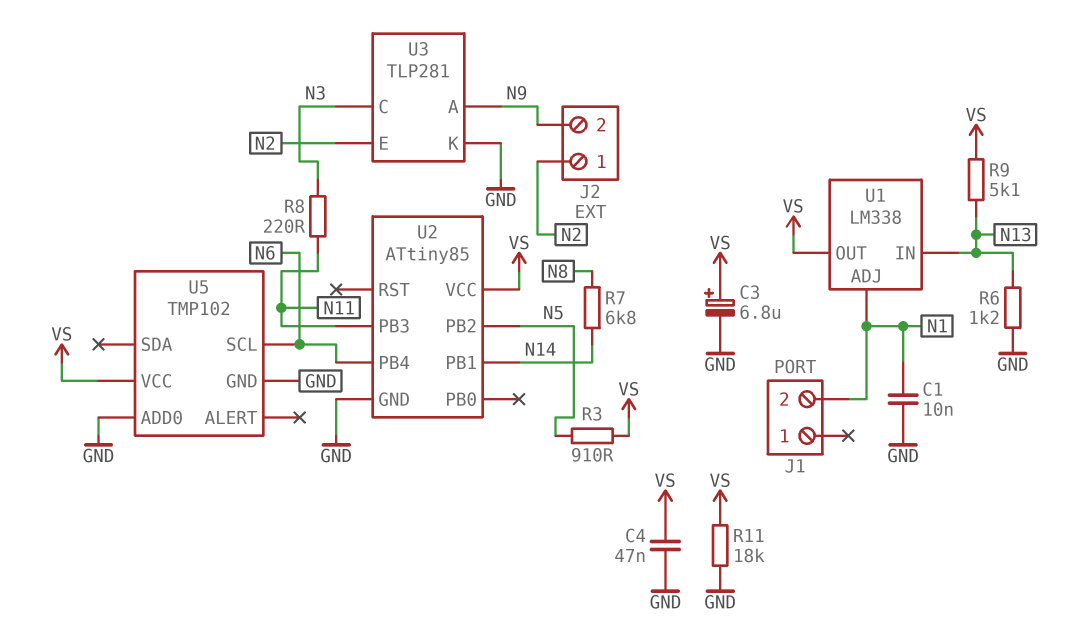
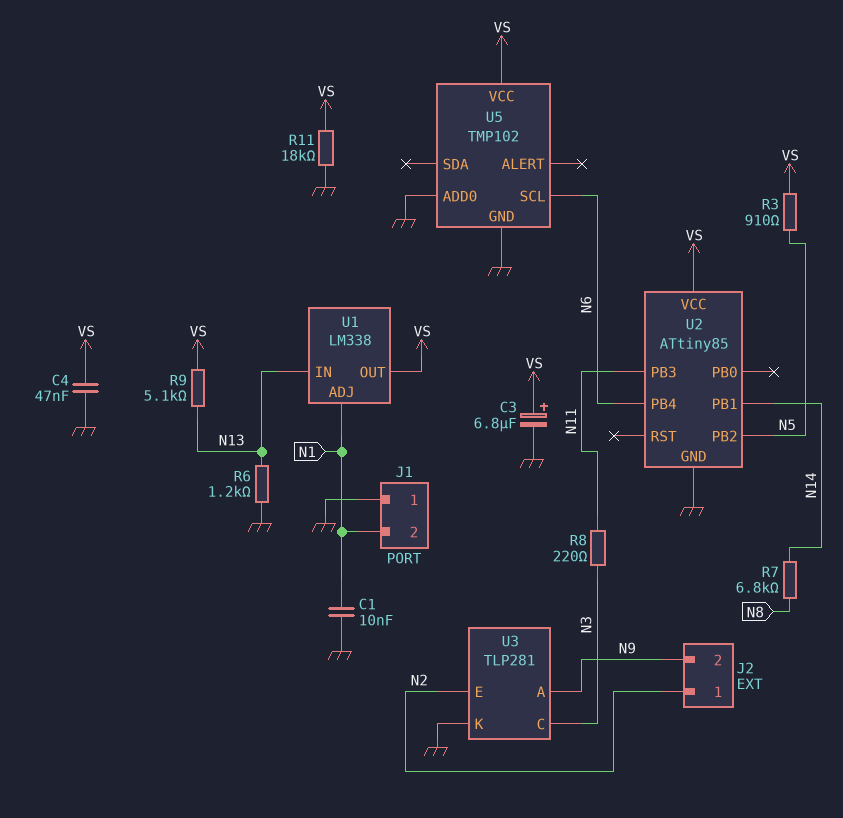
J1 pin 1: none -> GND

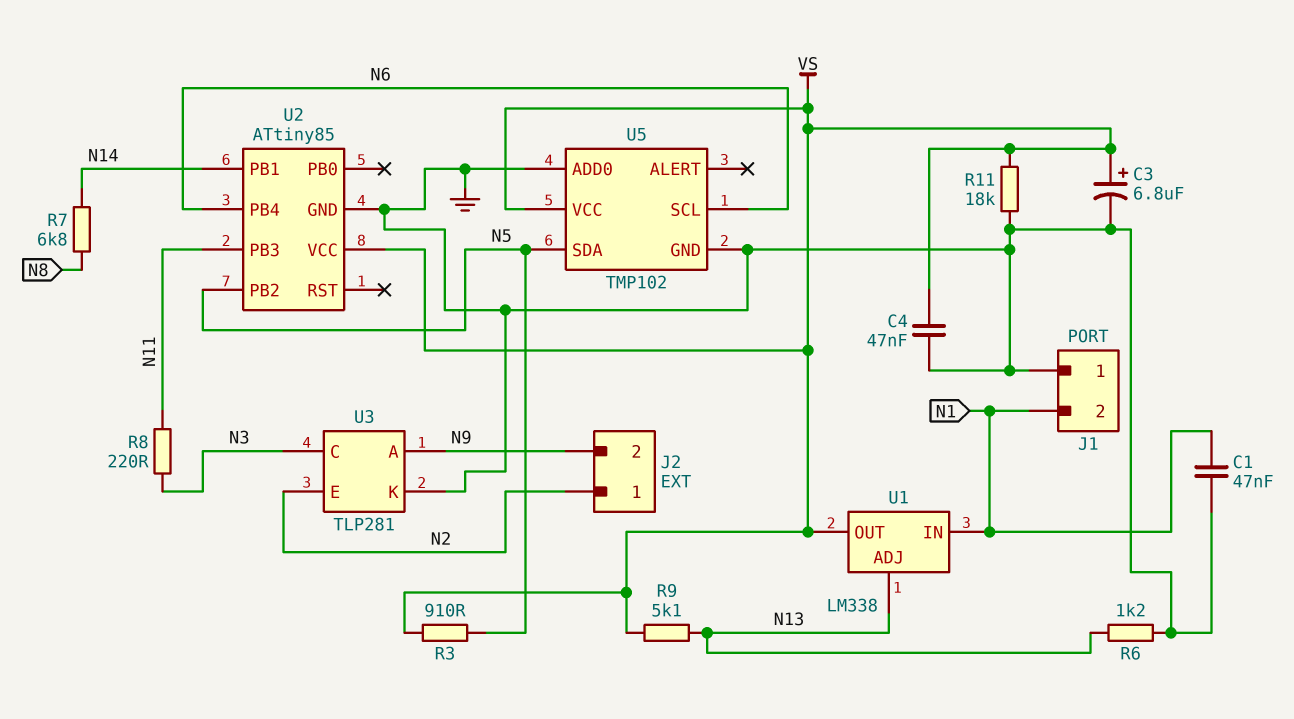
C1: 10nF (GND, N1) -> 47nF (GND, N1)
U1 pin ADJ: N1 -> N13
U1 pin IN: N13 -> N1
U5 pin SDA: none -> N5

